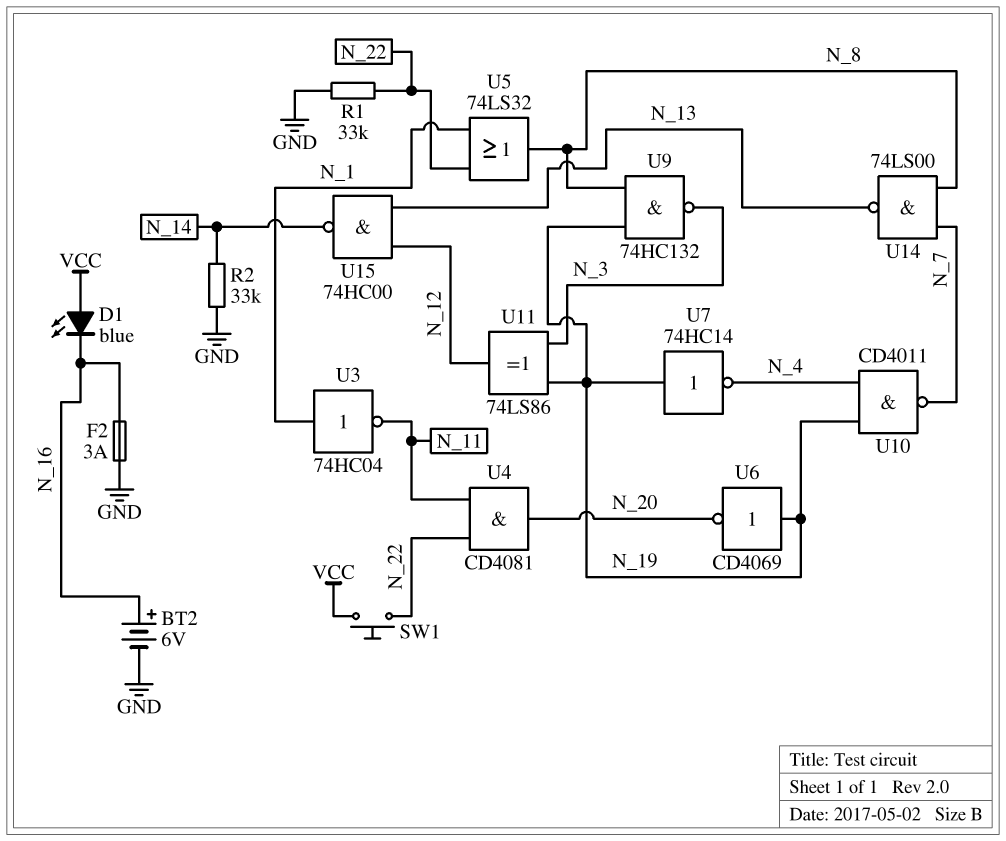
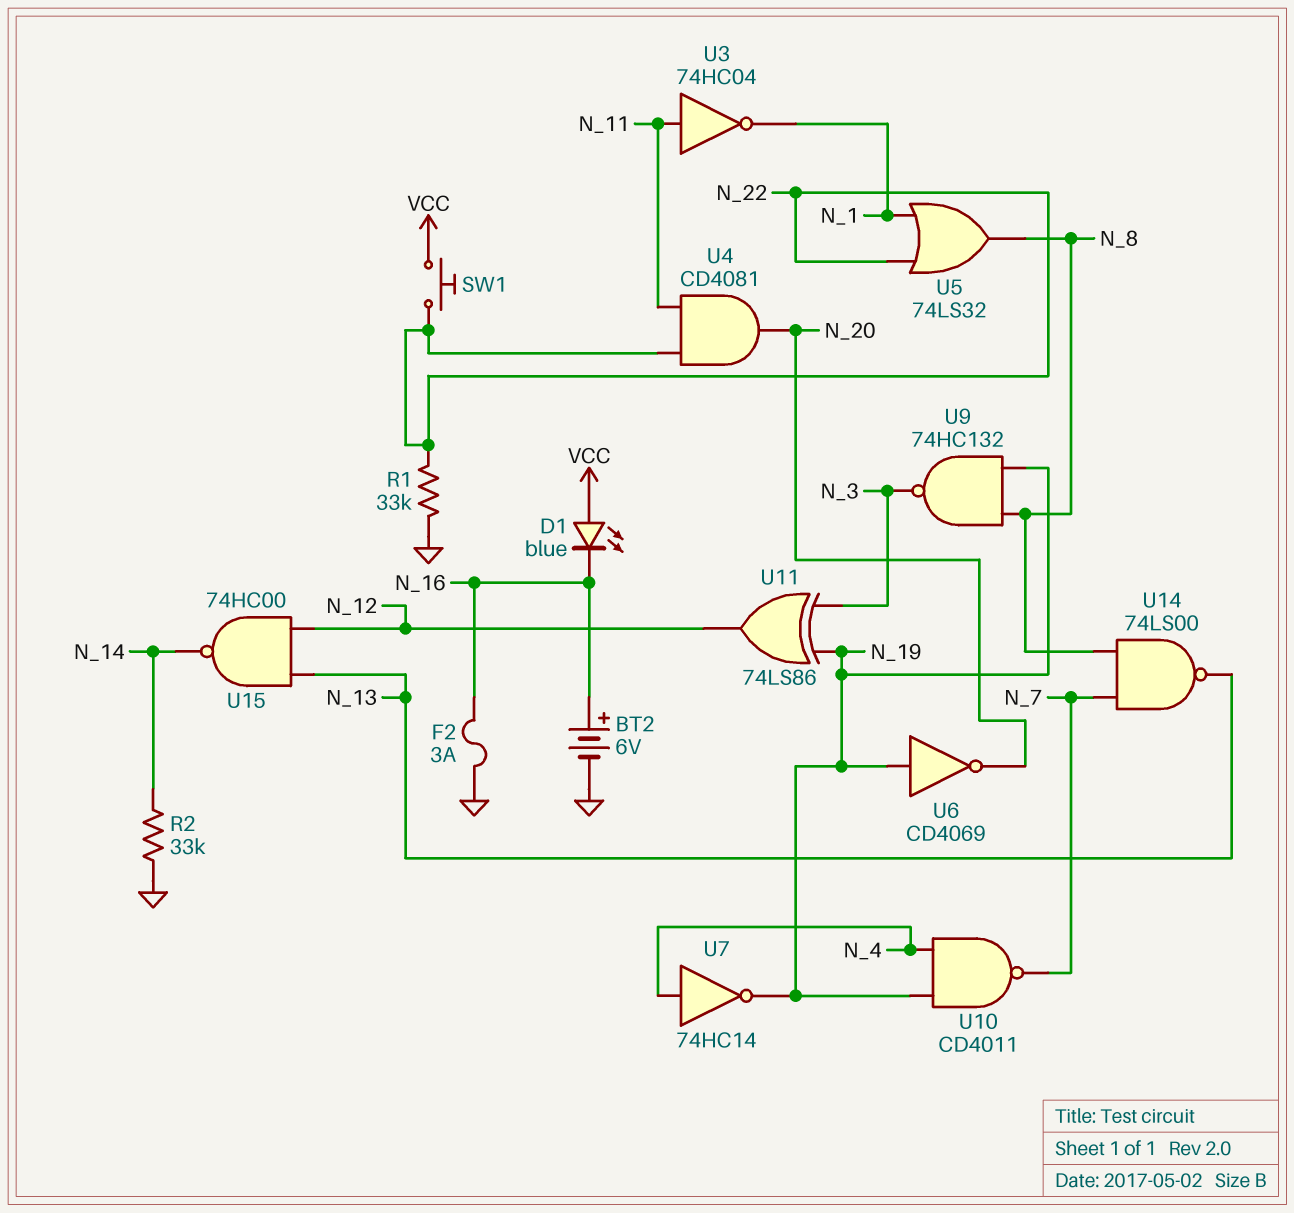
U3: NOT 74HC04 (in N_1, out N_11) -> NOT 74HC04 (in N_11, out N_1)
U7: NOT 74HC14 (in N_19, out N_4) -> NOT 74HC14 (in N_4, out N_19)

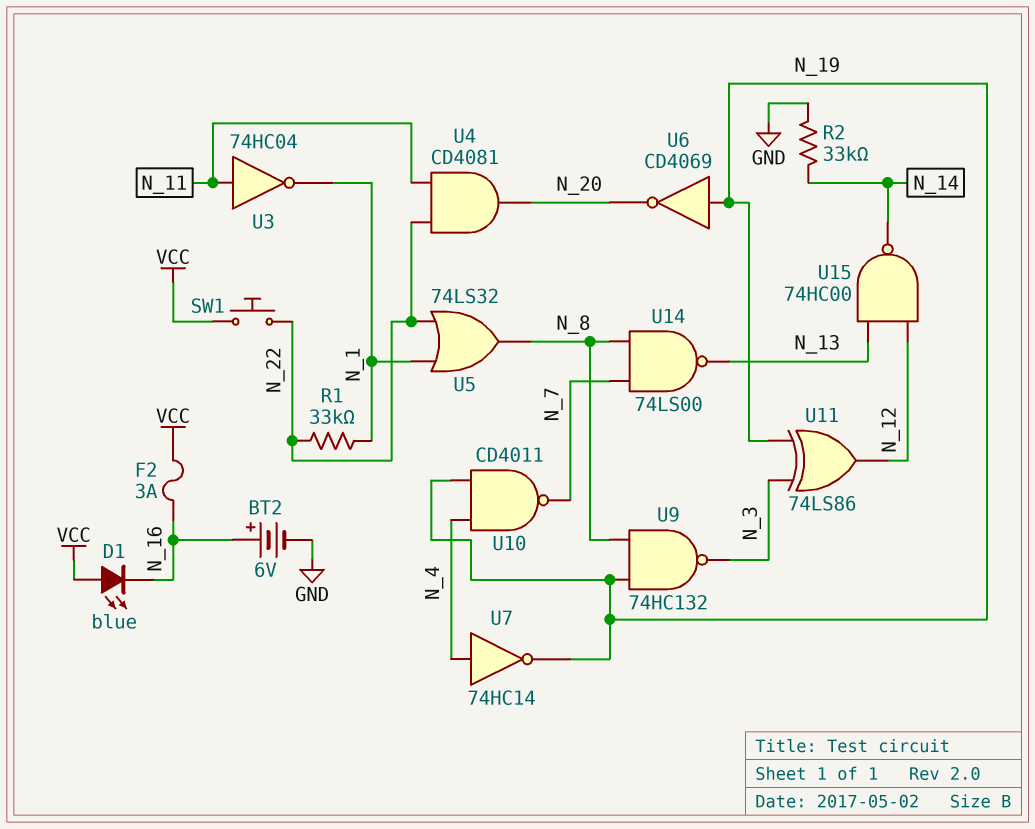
F2: 3A (GND, N_16) -> 3A (N_16, VCC)
R1: 33k (GND, N_22) -> 33k (N_1, N_22)

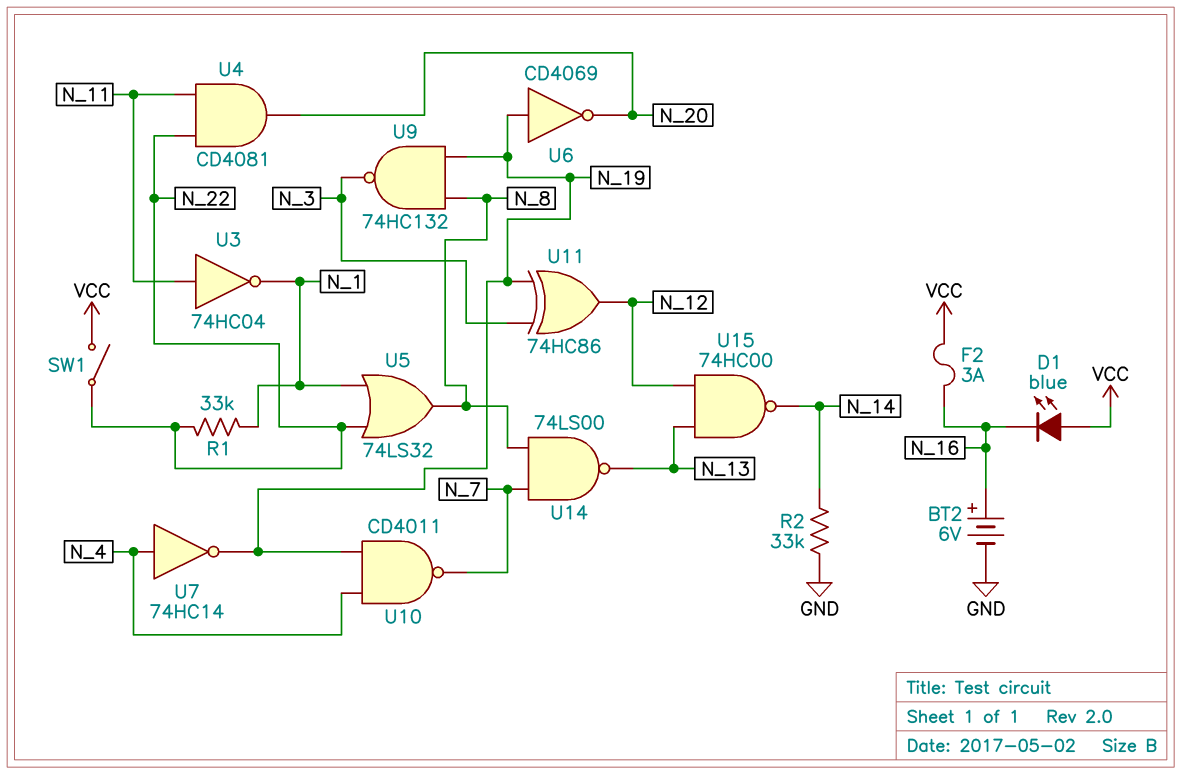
SW1: button (N_22, VCC) -> switch (N_22, VCC)
U11: XOR 74LS86 (in N_3, in N_19, out N_12) -> XOR 74HC86 (in N_3, in N_19, out N_12)

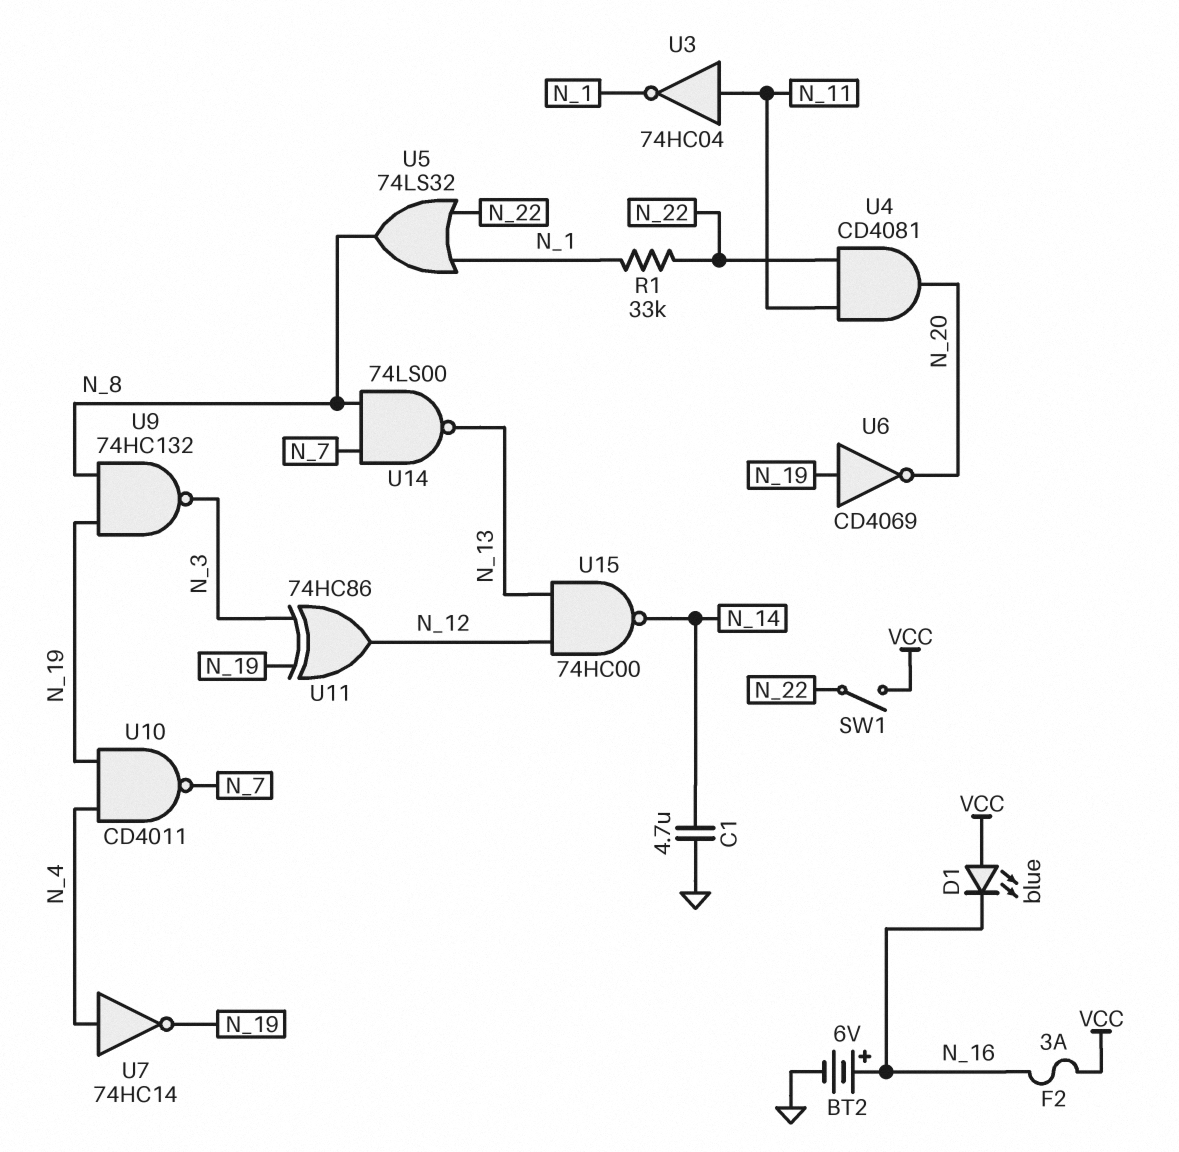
C1: none -> 4.7uF (GND, N_14)
R2: 33k (GND, N_14) -> none

